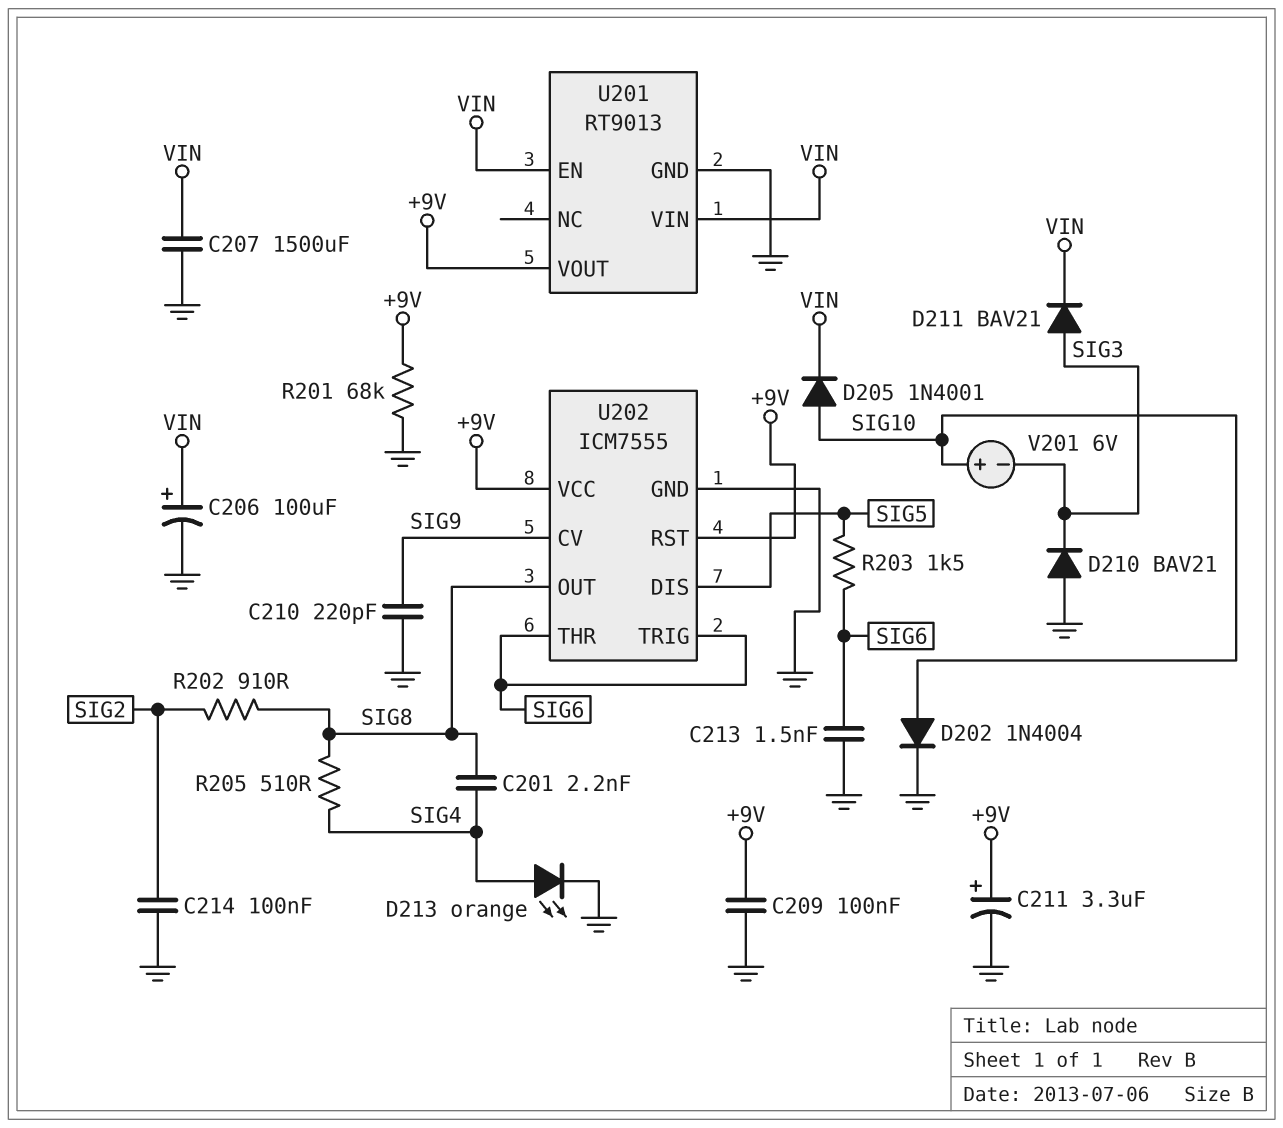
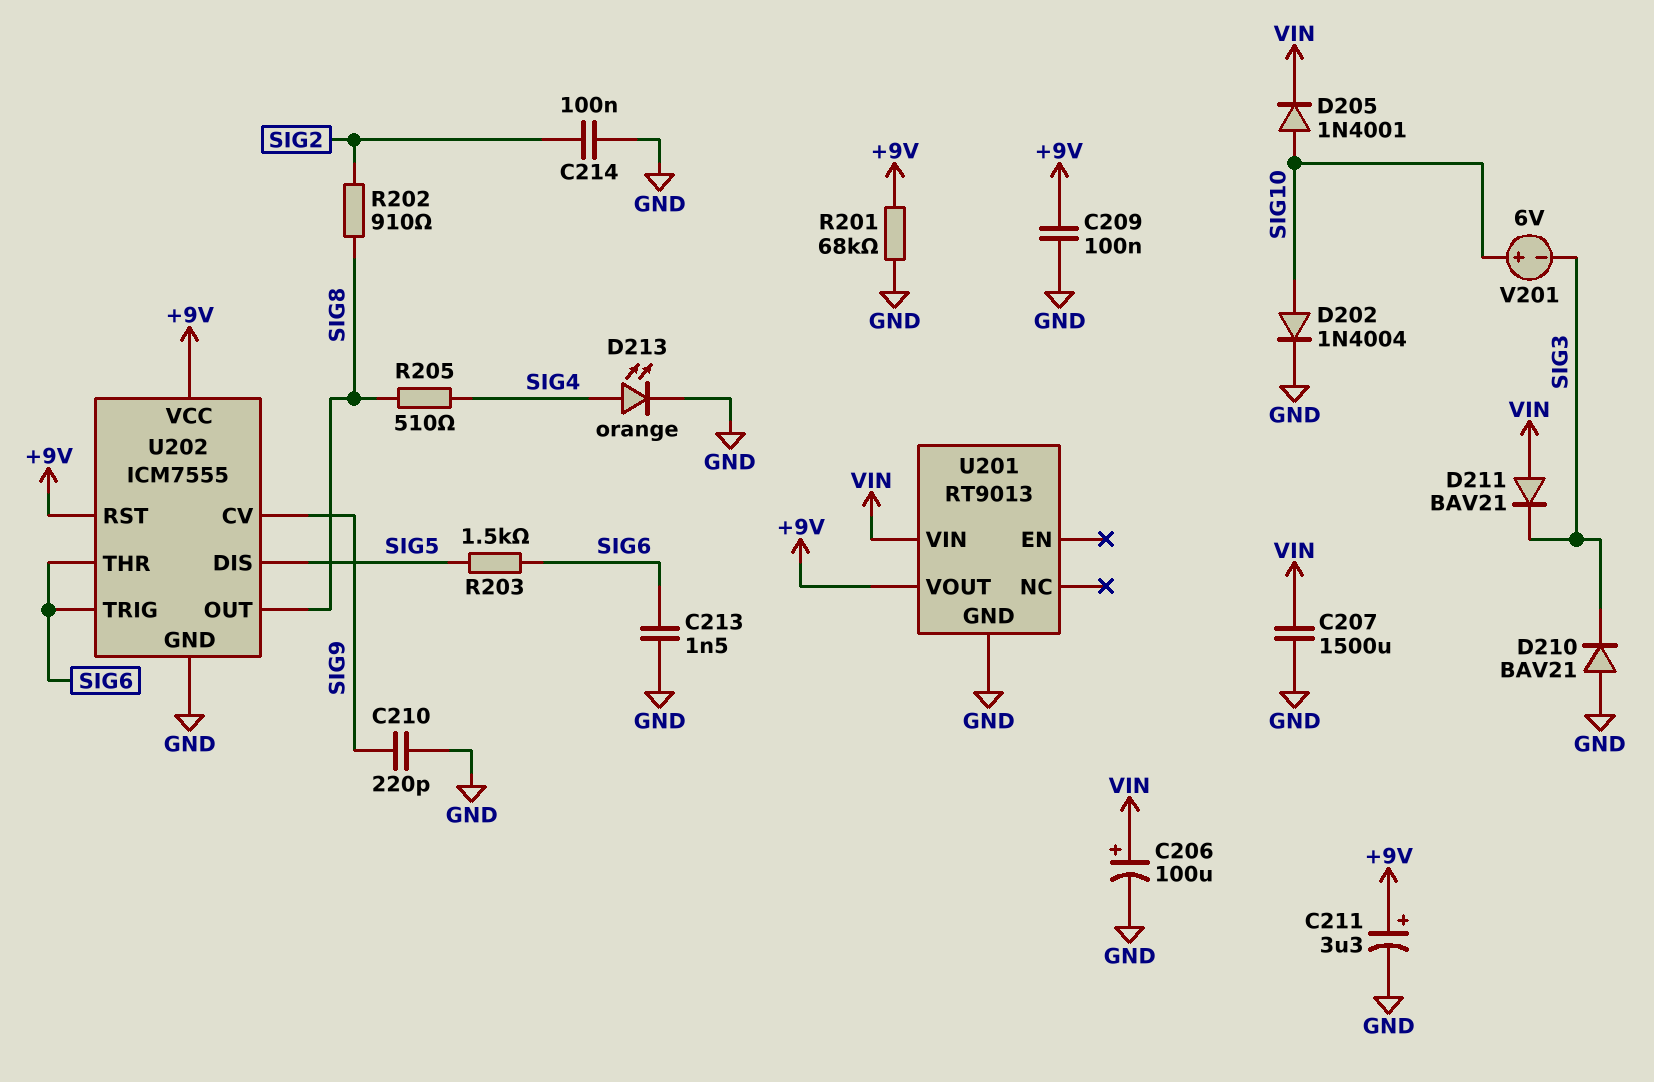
C201: 2.2nF (SIG4, SIG8) -> none
D211: diode BAV21 (A SIG3, K VIN) -> diode BAV21 (A VIN, K SIG3)
U201 pin EN: VIN -> none

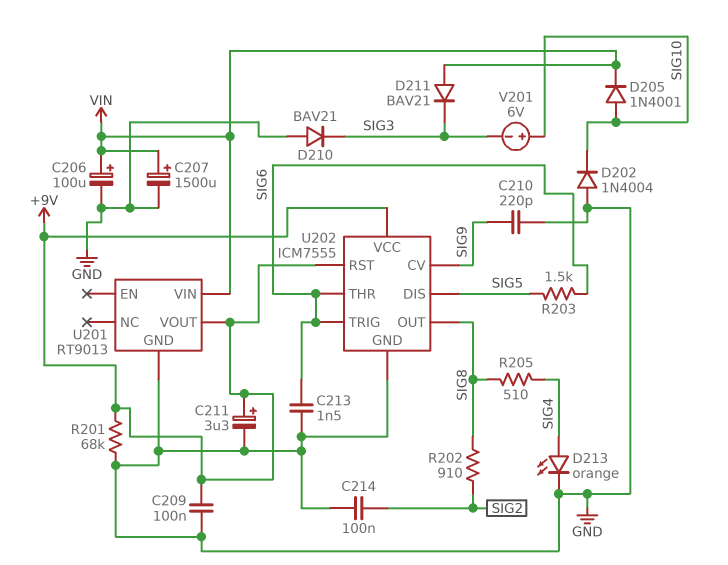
C207: 1500uF (GND, VIN) -> 1500uF (plus VIN, minus GND)
D202: diode 1N4004 (A SIG10, K GND) -> diode 1N4004 (A GND, K SIG10)

